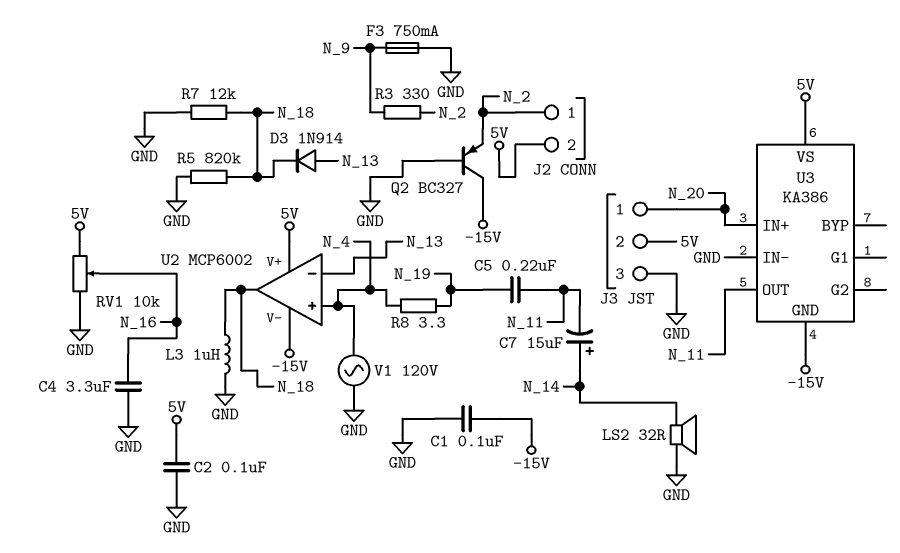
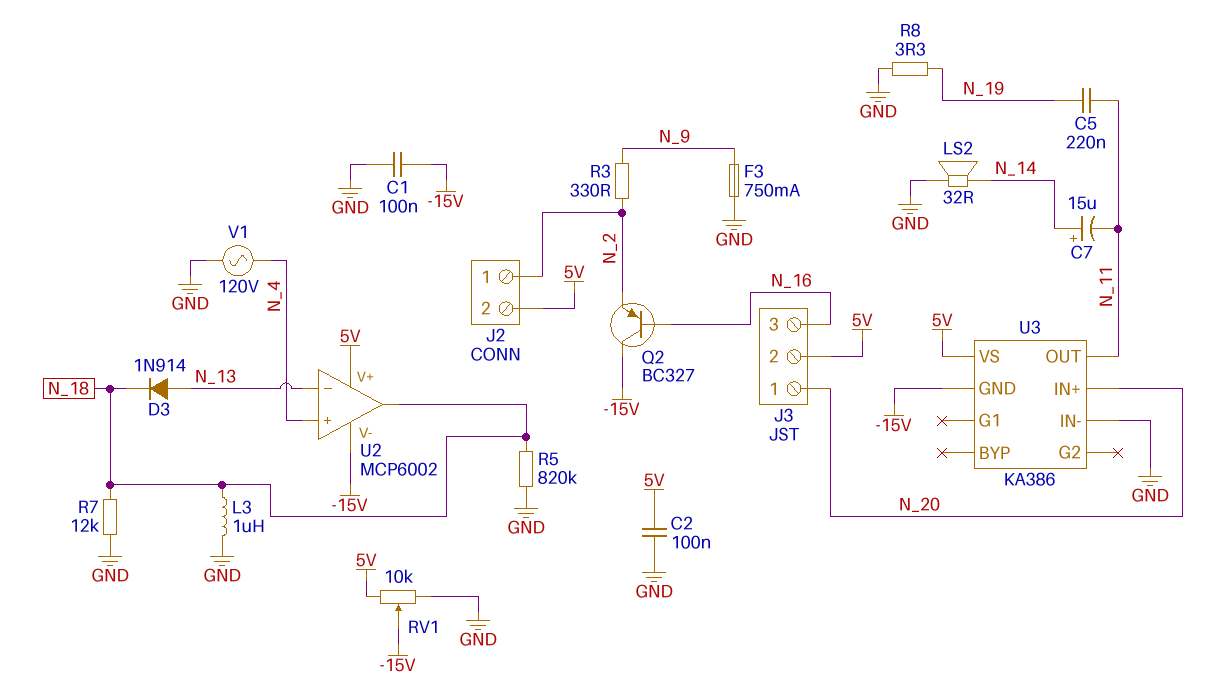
C4: 3.3uF (GND, N_16) -> none
J3 pin 3: GND -> N_16
Q2: PNP BC327 (B GND, C -15V, E N_2) -> PNP BC327 (B N_16, C -15V, E N_2)
R8: 3.3 (N_4, N_19) -> 3.3 (GND, N_19)
RV1: 10k (5V, GND, wiper N_16) -> 10k (5V, GND, wiper -15V)

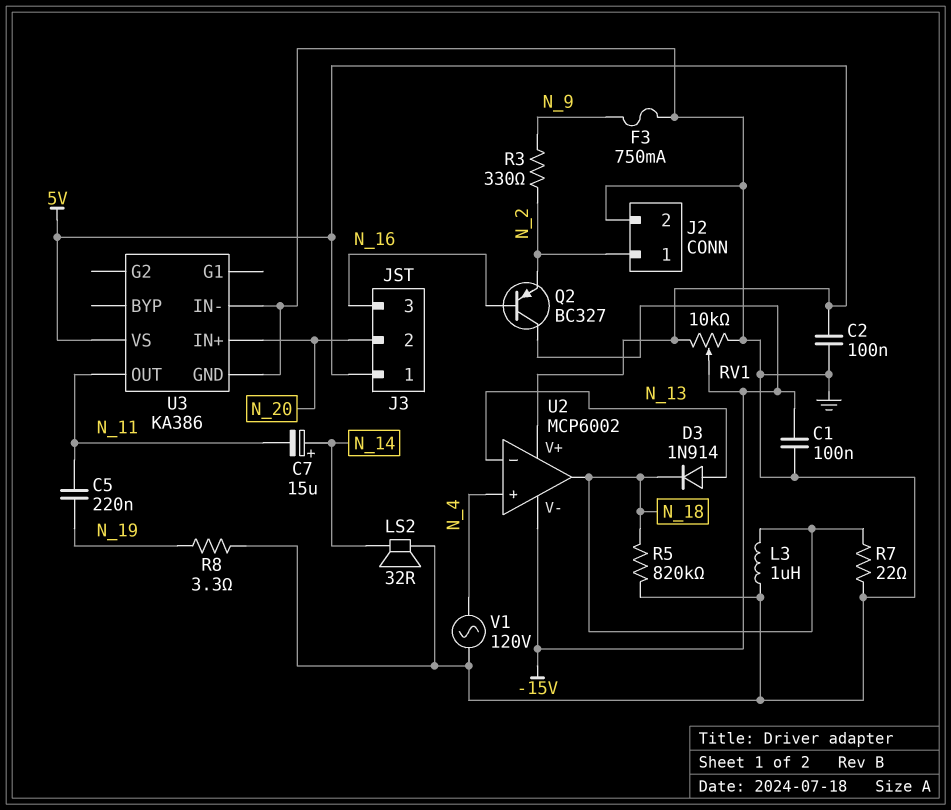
J2 pin 2: 5V -> GND
J3 pin 1: N_20 -> 5V
J3 pin 2: 5V -> N_20
R7: 12k (GND, N_18) -> 22 (GND, N_18)
U3 pin GND: -15V -> GND

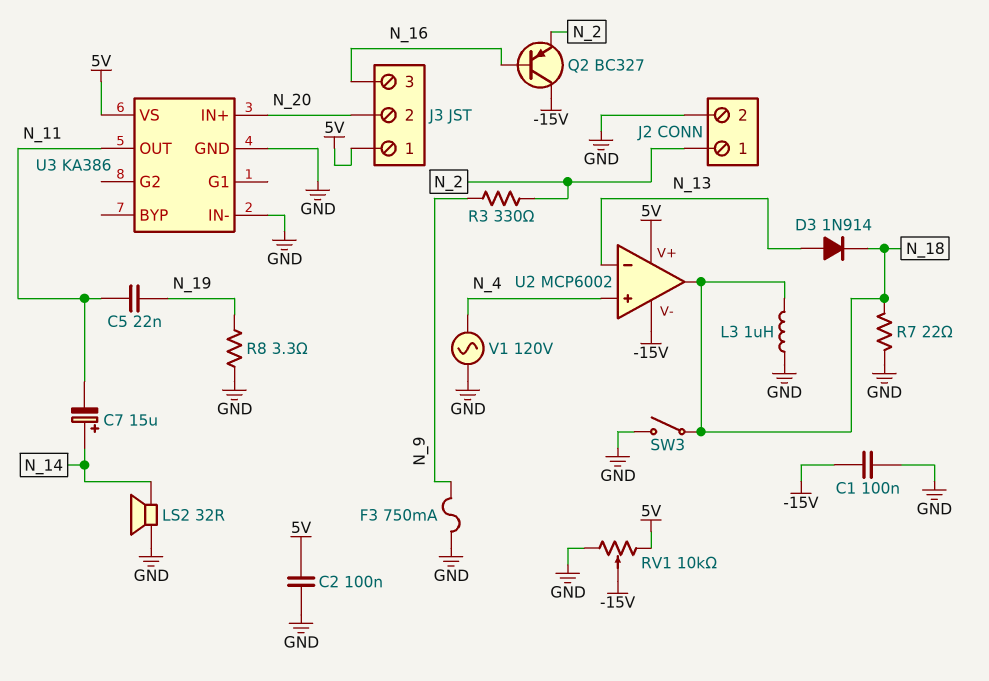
C5: 220nF (N_11, N_19) -> 22nF (N_11, N_19)
R5: 820k (GND, N_18) -> none
SW3: none -> switch (GND, N_18)

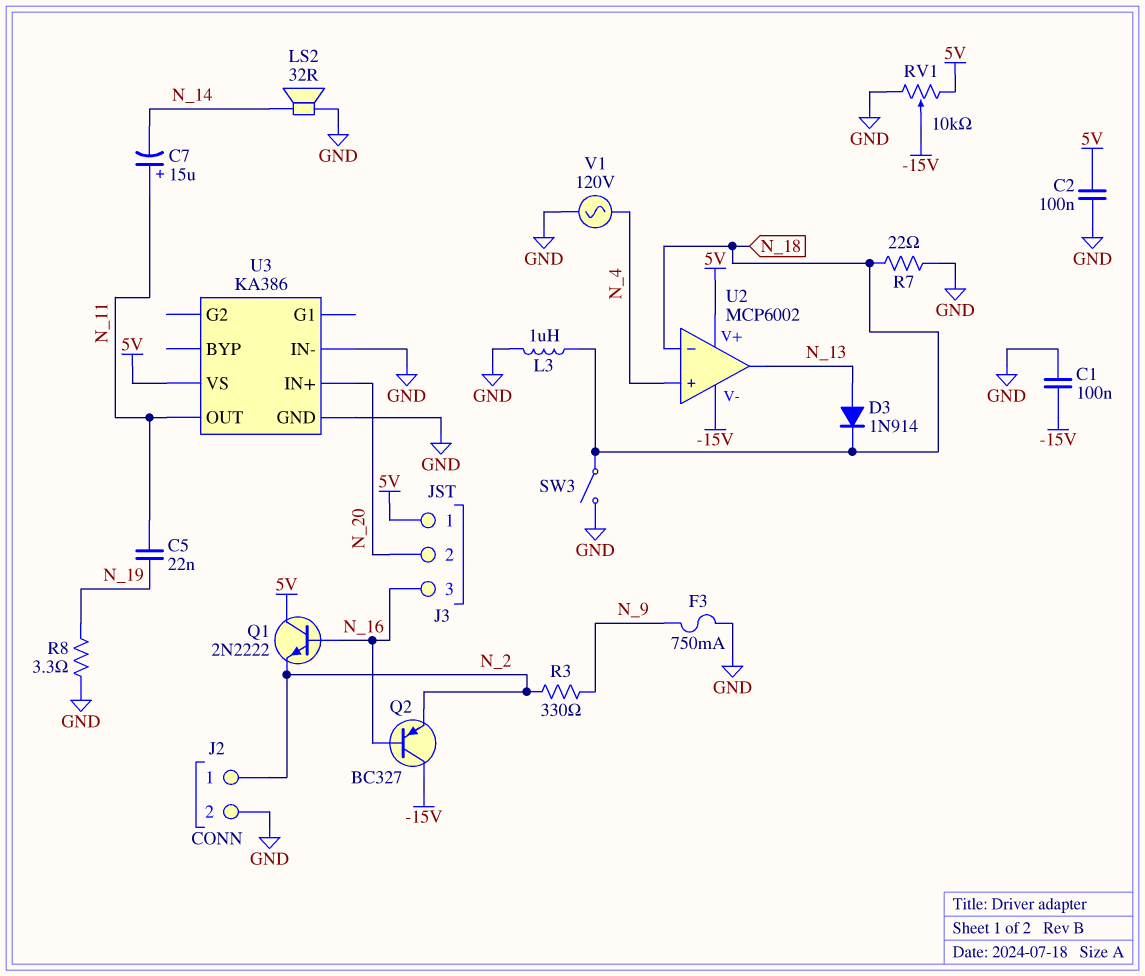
C7: 15uF (plus N_14, minus N_11) -> 15uF (plus N_11, minus N_14)
Q1: none -> NPN 2N2222 (B N_16, C 5V, E N_2)
U2 pin in-: N_13 -> N_18
U2 pin out: N_18 -> N_13

